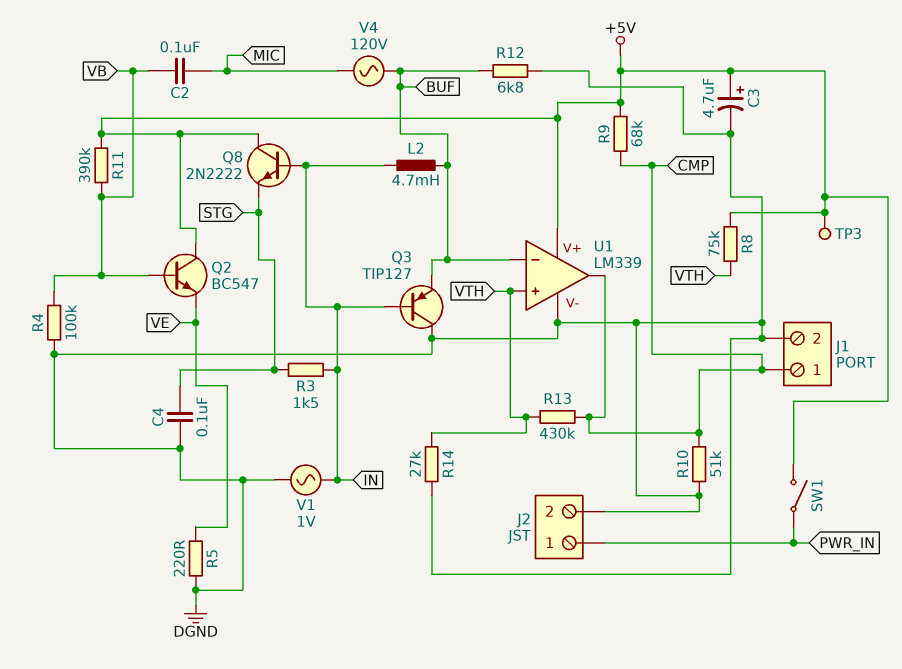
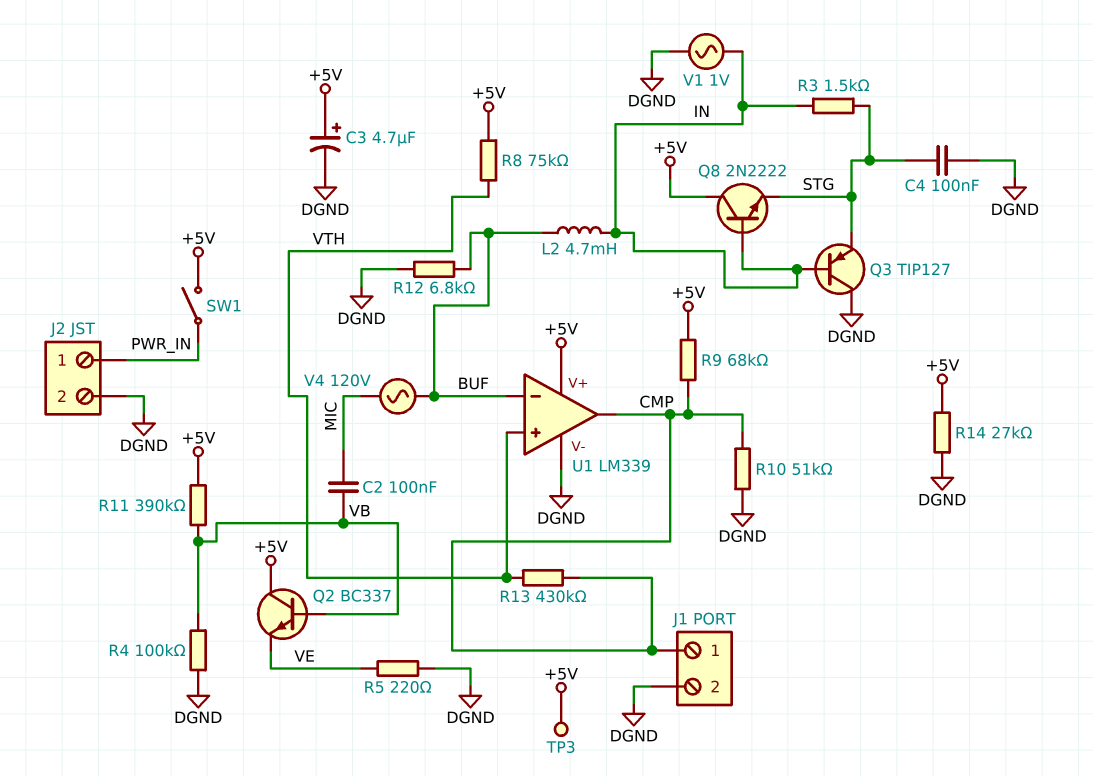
Q2: NPN BC547 (B VB, C +5V, E VE) -> NPN BC337 (B VB, C +5V, E VE)
Q3: PNP TIP127 (B IN, C DGND, E BUF) -> PNP TIP127 (B IN, C DGND, E STG)
R14: 27k (DGND, VTH) -> 27k (+5V, DGND)

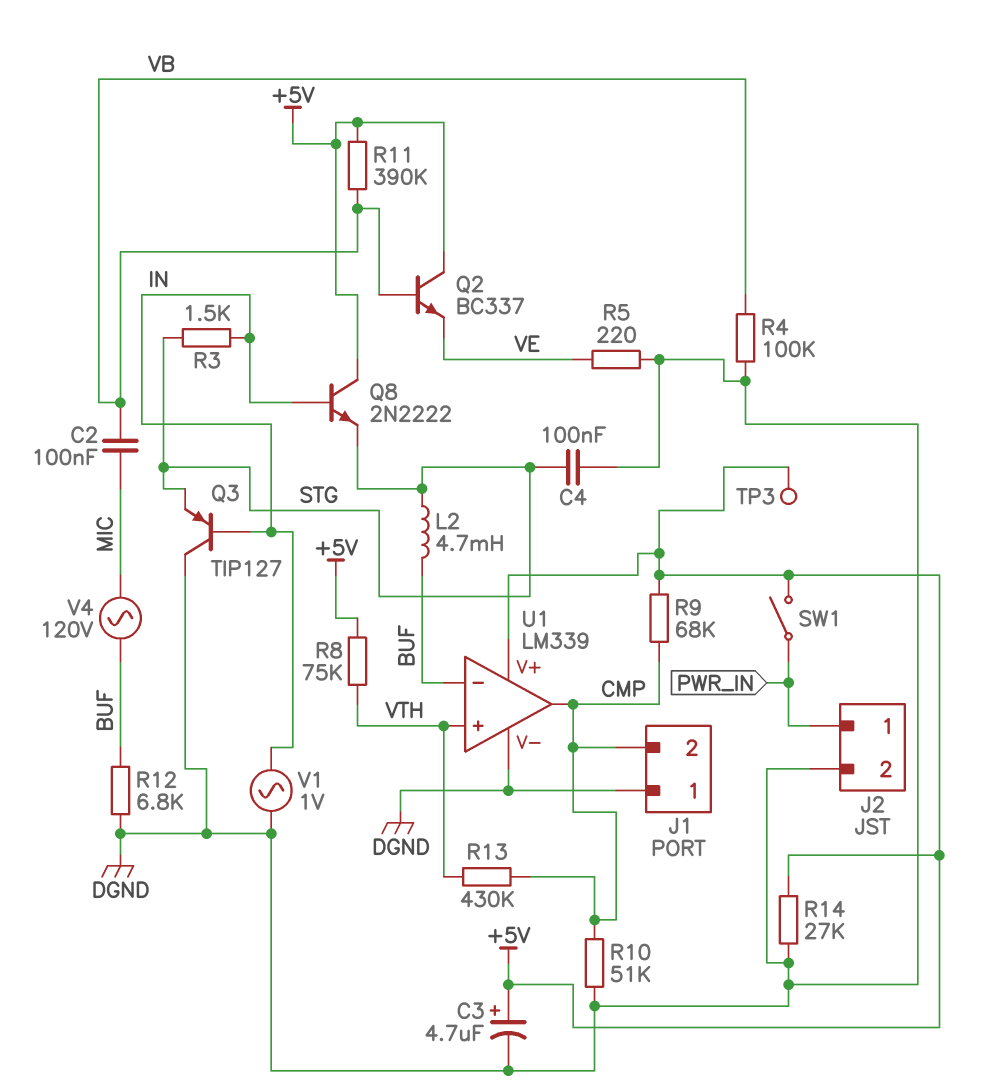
J1 pin 1: CMP -> DGND
J1 pin 2: DGND -> CMP
L2: 4.7mH (BUF, IN) -> 4.7mH (BUF, STG)

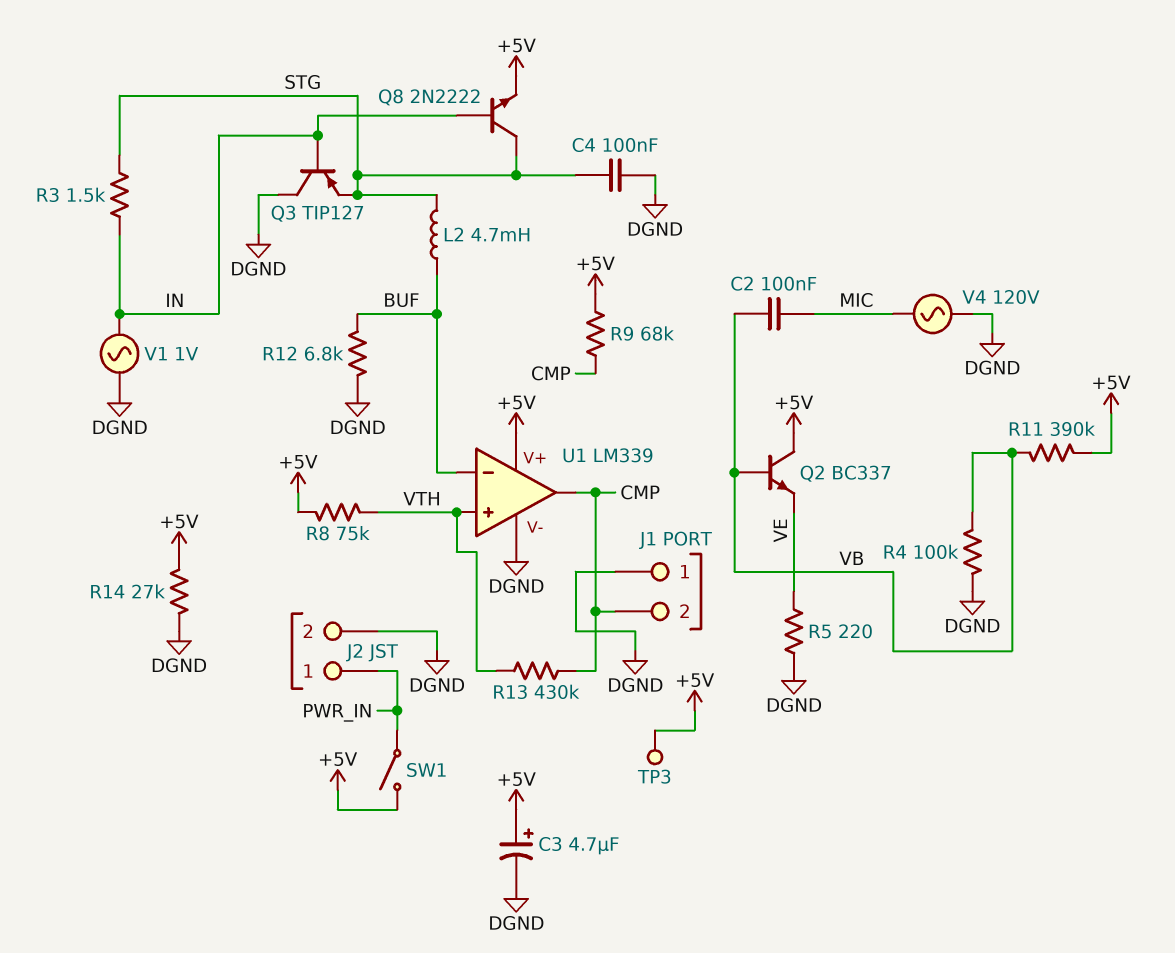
Q8: NPN 2N2222 (B IN, C +5V, E STG) -> NPN 2N2222 (B IN, C STG, E +5V)
R10: 51k (CMP, DGND) -> none
V4: AC 120V (BUF, MIC) -> AC 120V (DGND, MIC)

